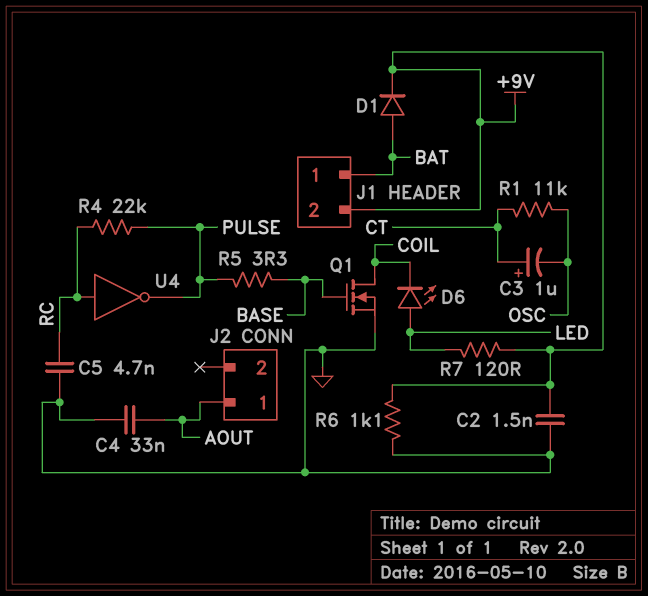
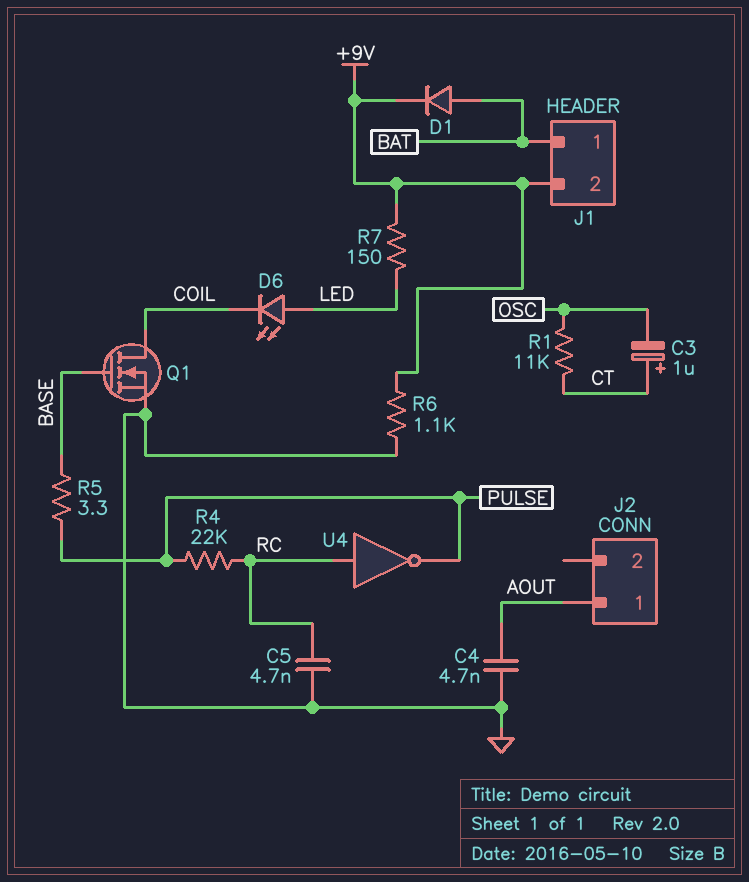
C2: 1.5nF (+9V, GND) -> none
C4: 33nF (AOUT, GND) -> 4.7nF (AOUT, GND)
R7: 120 (+9V, LED) -> 150 (+9V, LED)

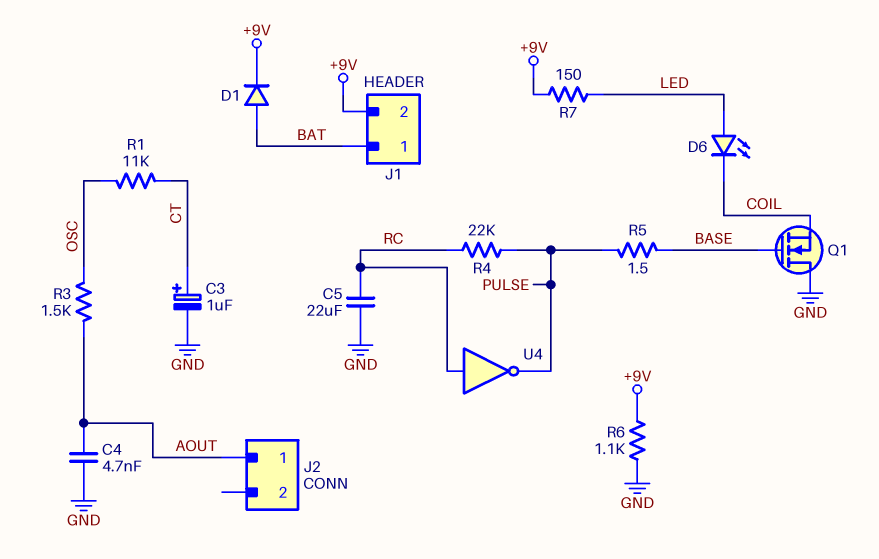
C3: 1uF (plus CT, minus OSC) -> 1uF (plus CT, minus GND)
C5: 4.7nF (GND, RC) -> 22uF (GND, RC)
Q1: NMOS (G BASE, D COIL, S GND) -> NMOS (G BASE, D GND, S COIL)
R3: none -> 1.5k (AOUT, OSC)
R5: 3.3 (BASE, PULSE) -> 1.5 (BASE, PULSE)

